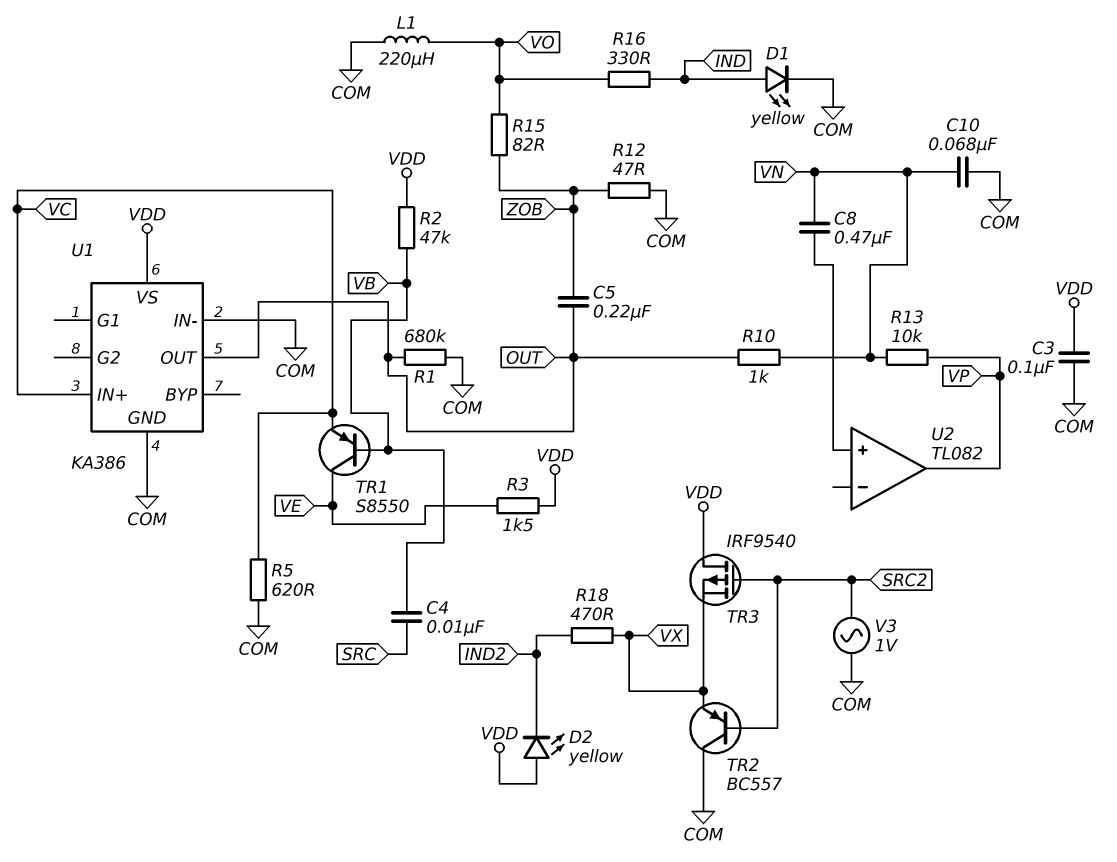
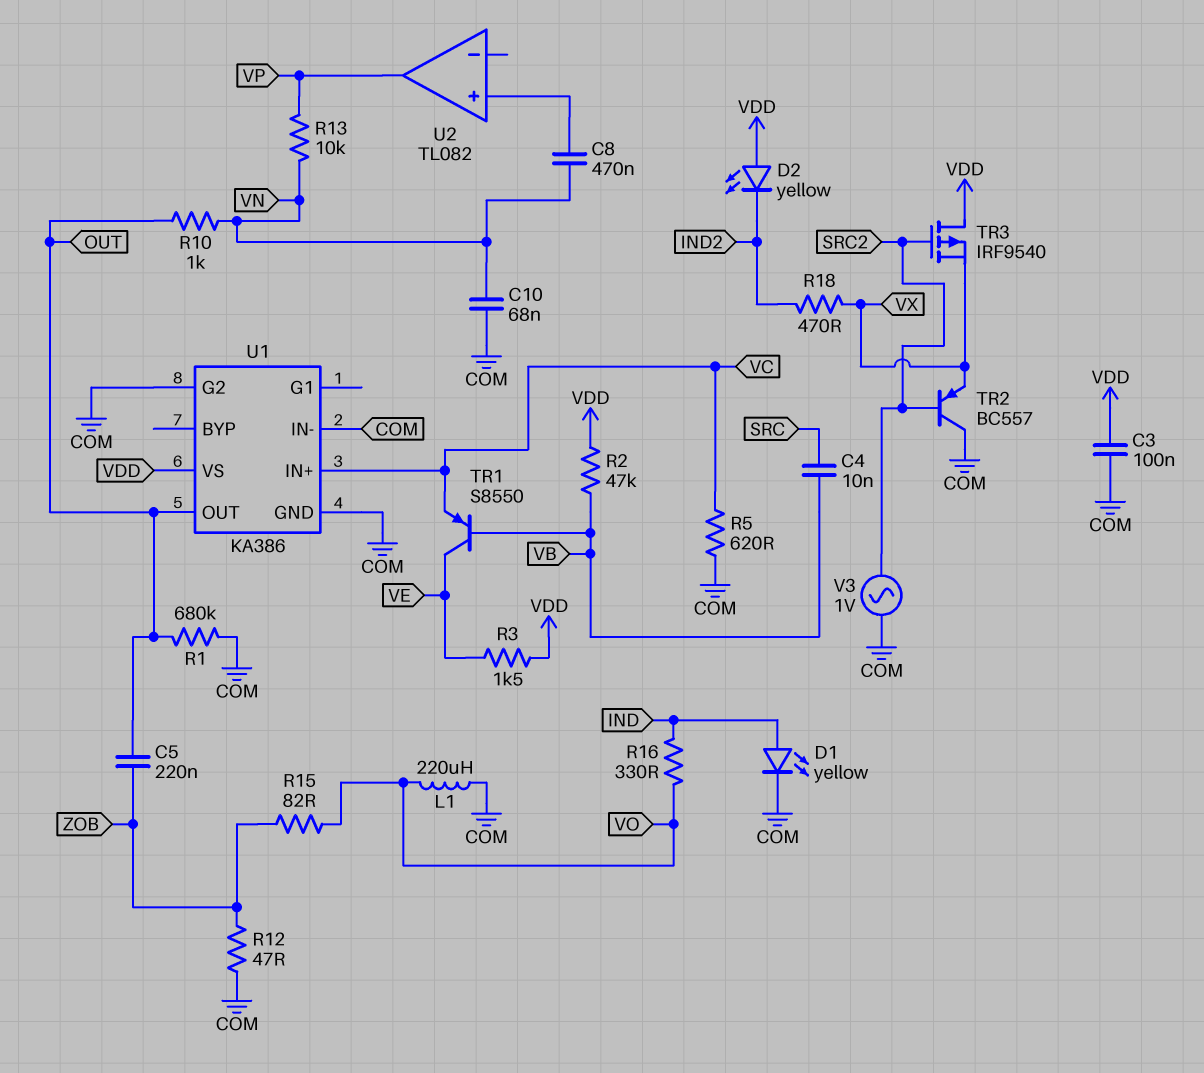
U1 pin G2: none -> COM

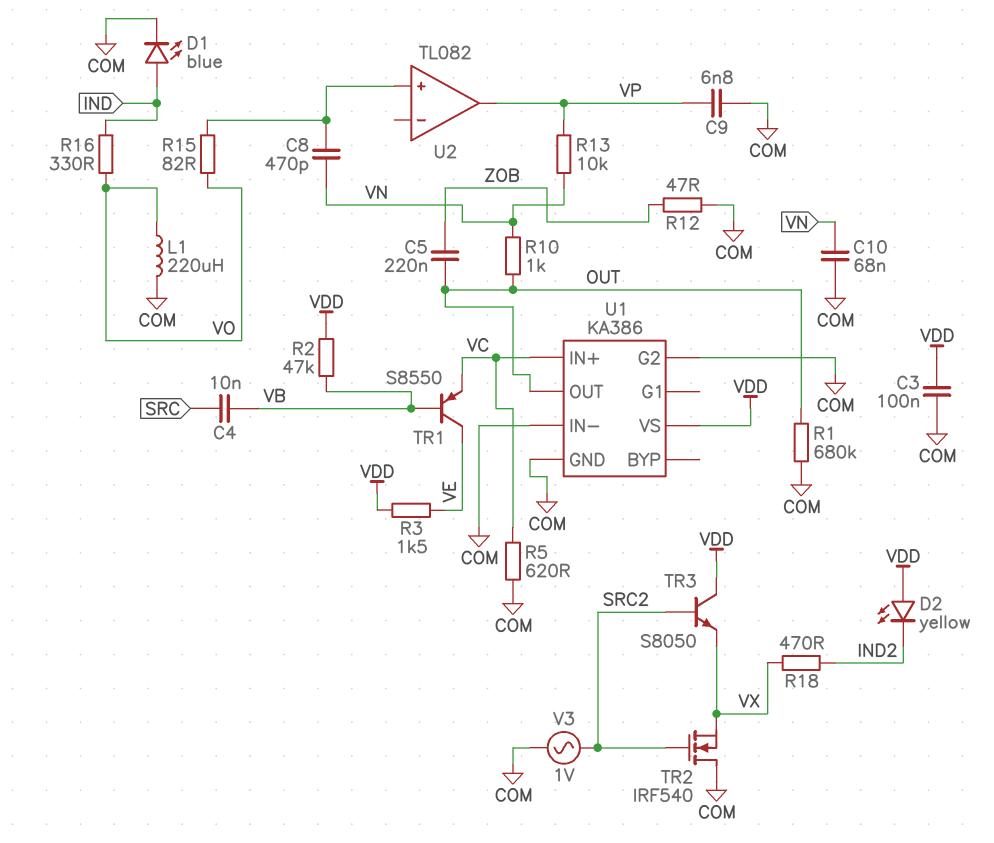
C8: 470nF (U2/in+, VN) -> 470pF (U2/in+, VN)
C9: none -> 6.8nF (COM, VP)
D1: LED yellow (A IND, K COM) -> LED blue (A IND, K COM)
R15: 82 (VO, ZOB) -> 82 (U2/in+, VO)
TR2: PNP BC557 (B SRC2, C COM, E VX) -> NMOS IRF540 (G SRC2, D COM, S VX)
TR3: PMOS IRF9540 (G SRC2, D VDD, S VX) -> NPN S8050 (B SRC2, C VDD, E VX)

